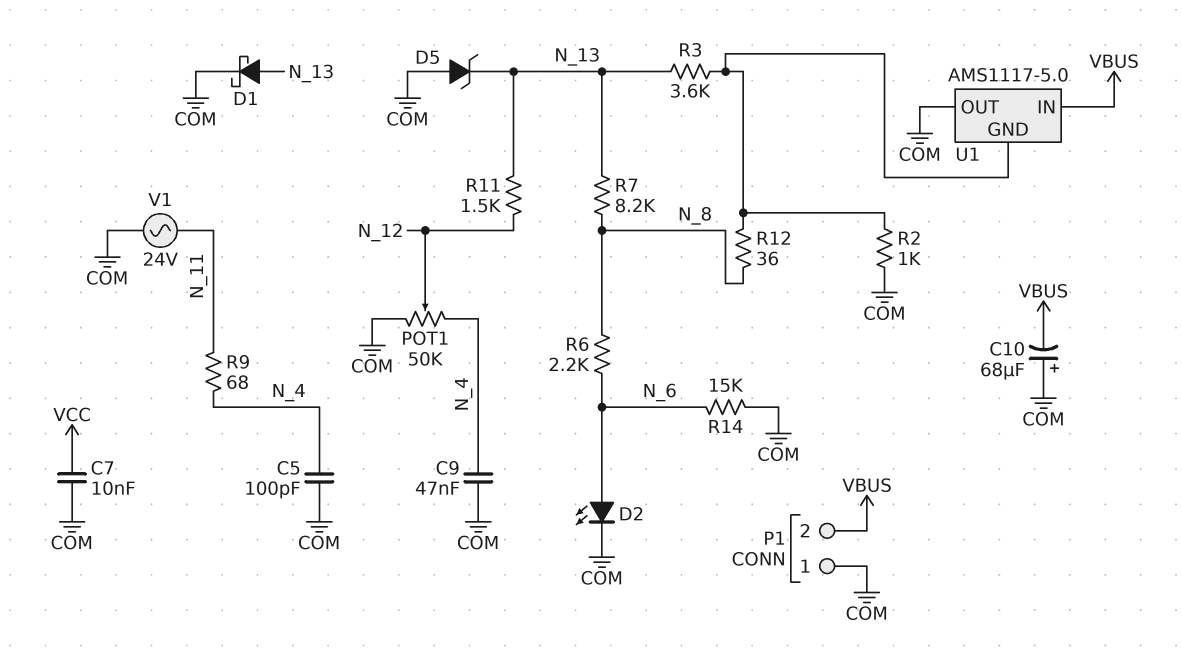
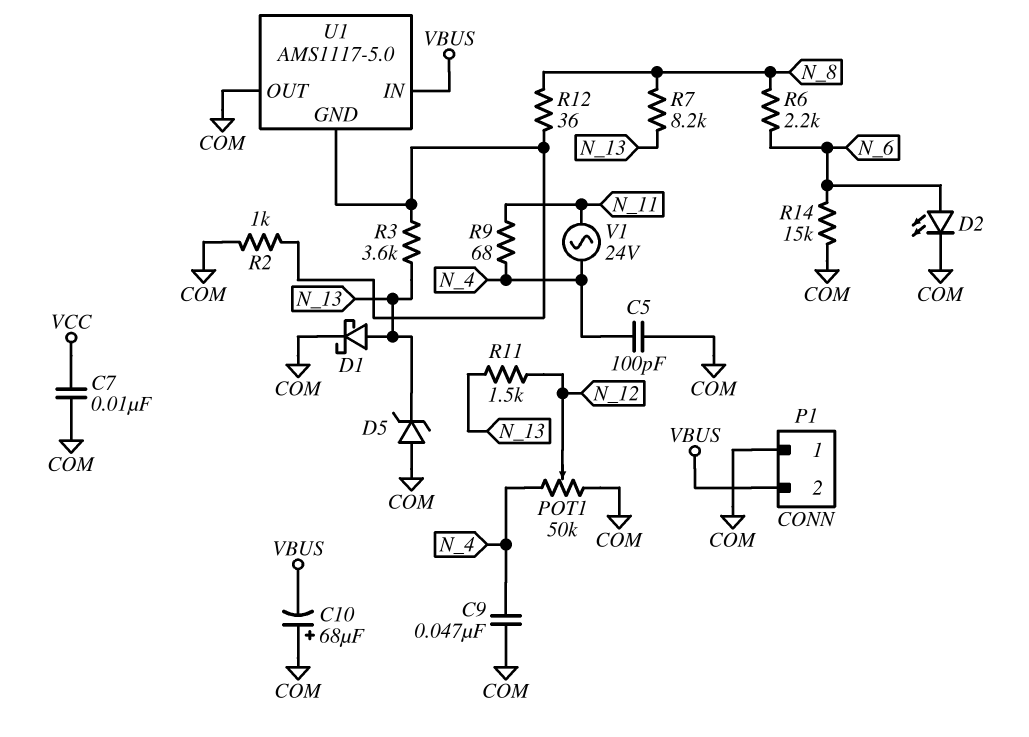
V1: AC 24V (COM, N_11) -> AC 24V (N_4, N_11)

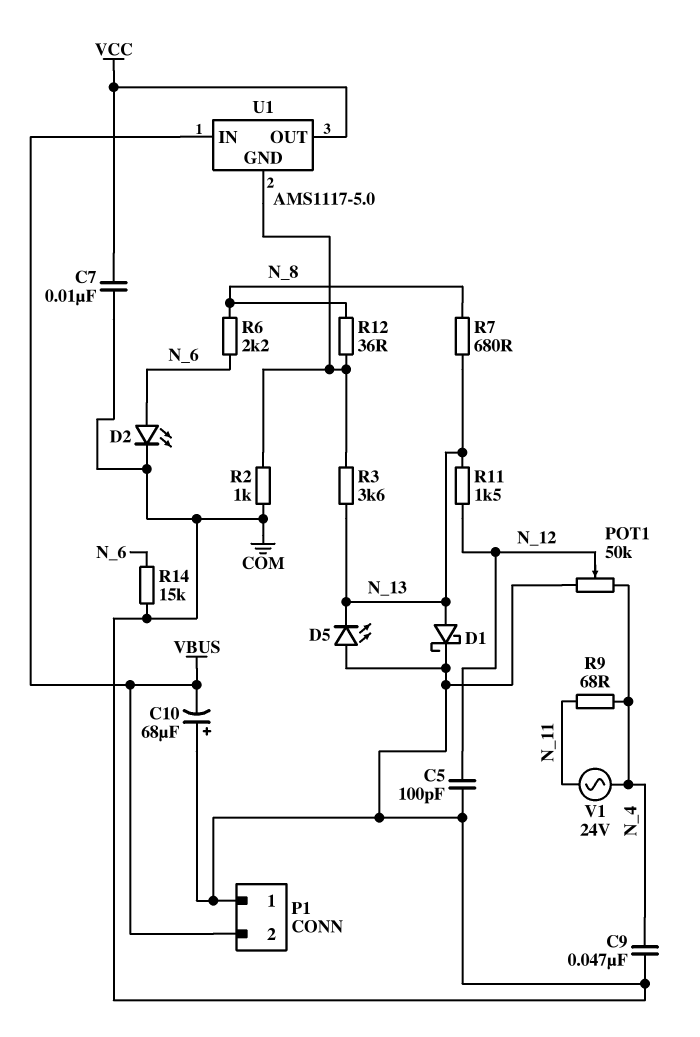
C5: 100pF (COM, N_4) -> 100pF (COM, N_12)
D5: zener (A COM, K N_13) -> LED (A COM, K N_13)
R7: 8.2k (N_8, N_13) -> 680 (N_8, N_13)
U1 pin OUT: COM -> VCC

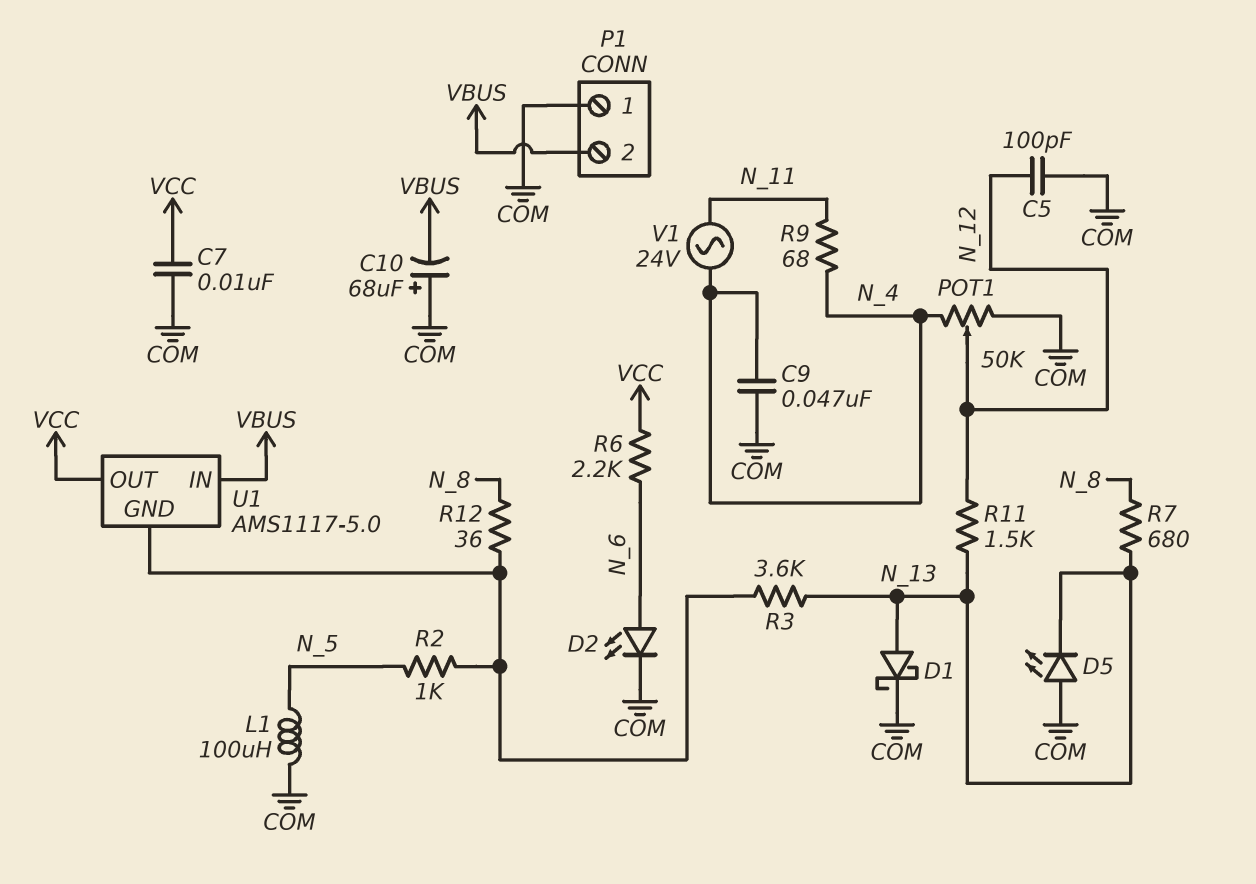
L1: none -> 100uH (COM, N_5)
R2: 1k (COM, U1/GND) -> 1k (N_5, U1/GND)
R6: 2.2k (N_6, N_8) -> 2.2k (N_6, VCC)
R14: 15k (COM, N_6) -> none

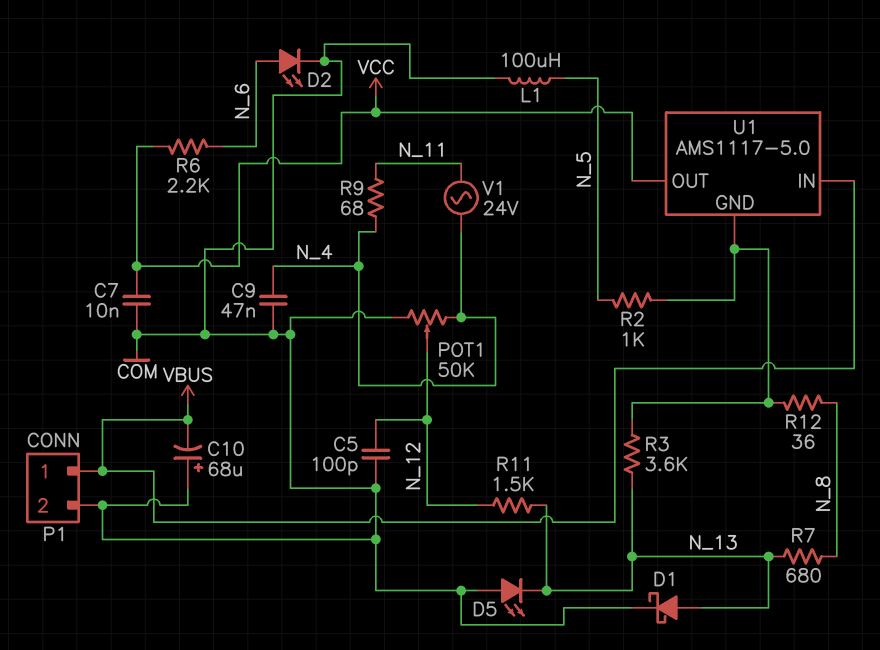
P1 pin 1: COM -> VBUS
P1 pin 2: VBUS -> COM

